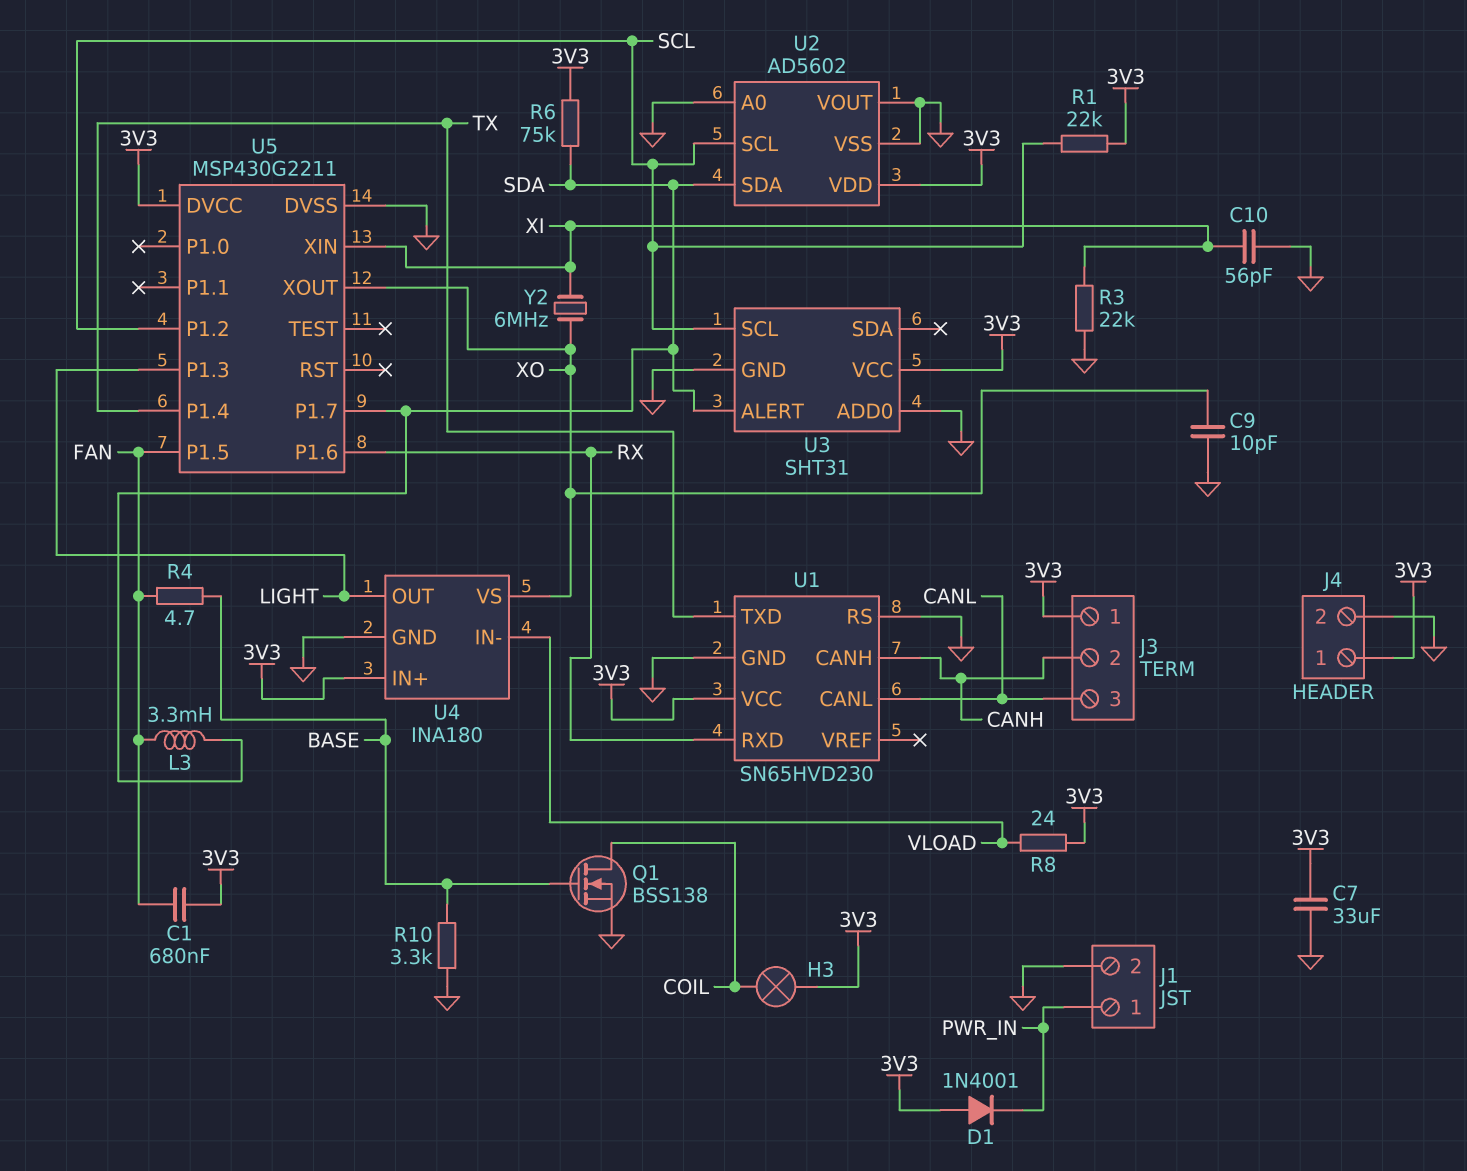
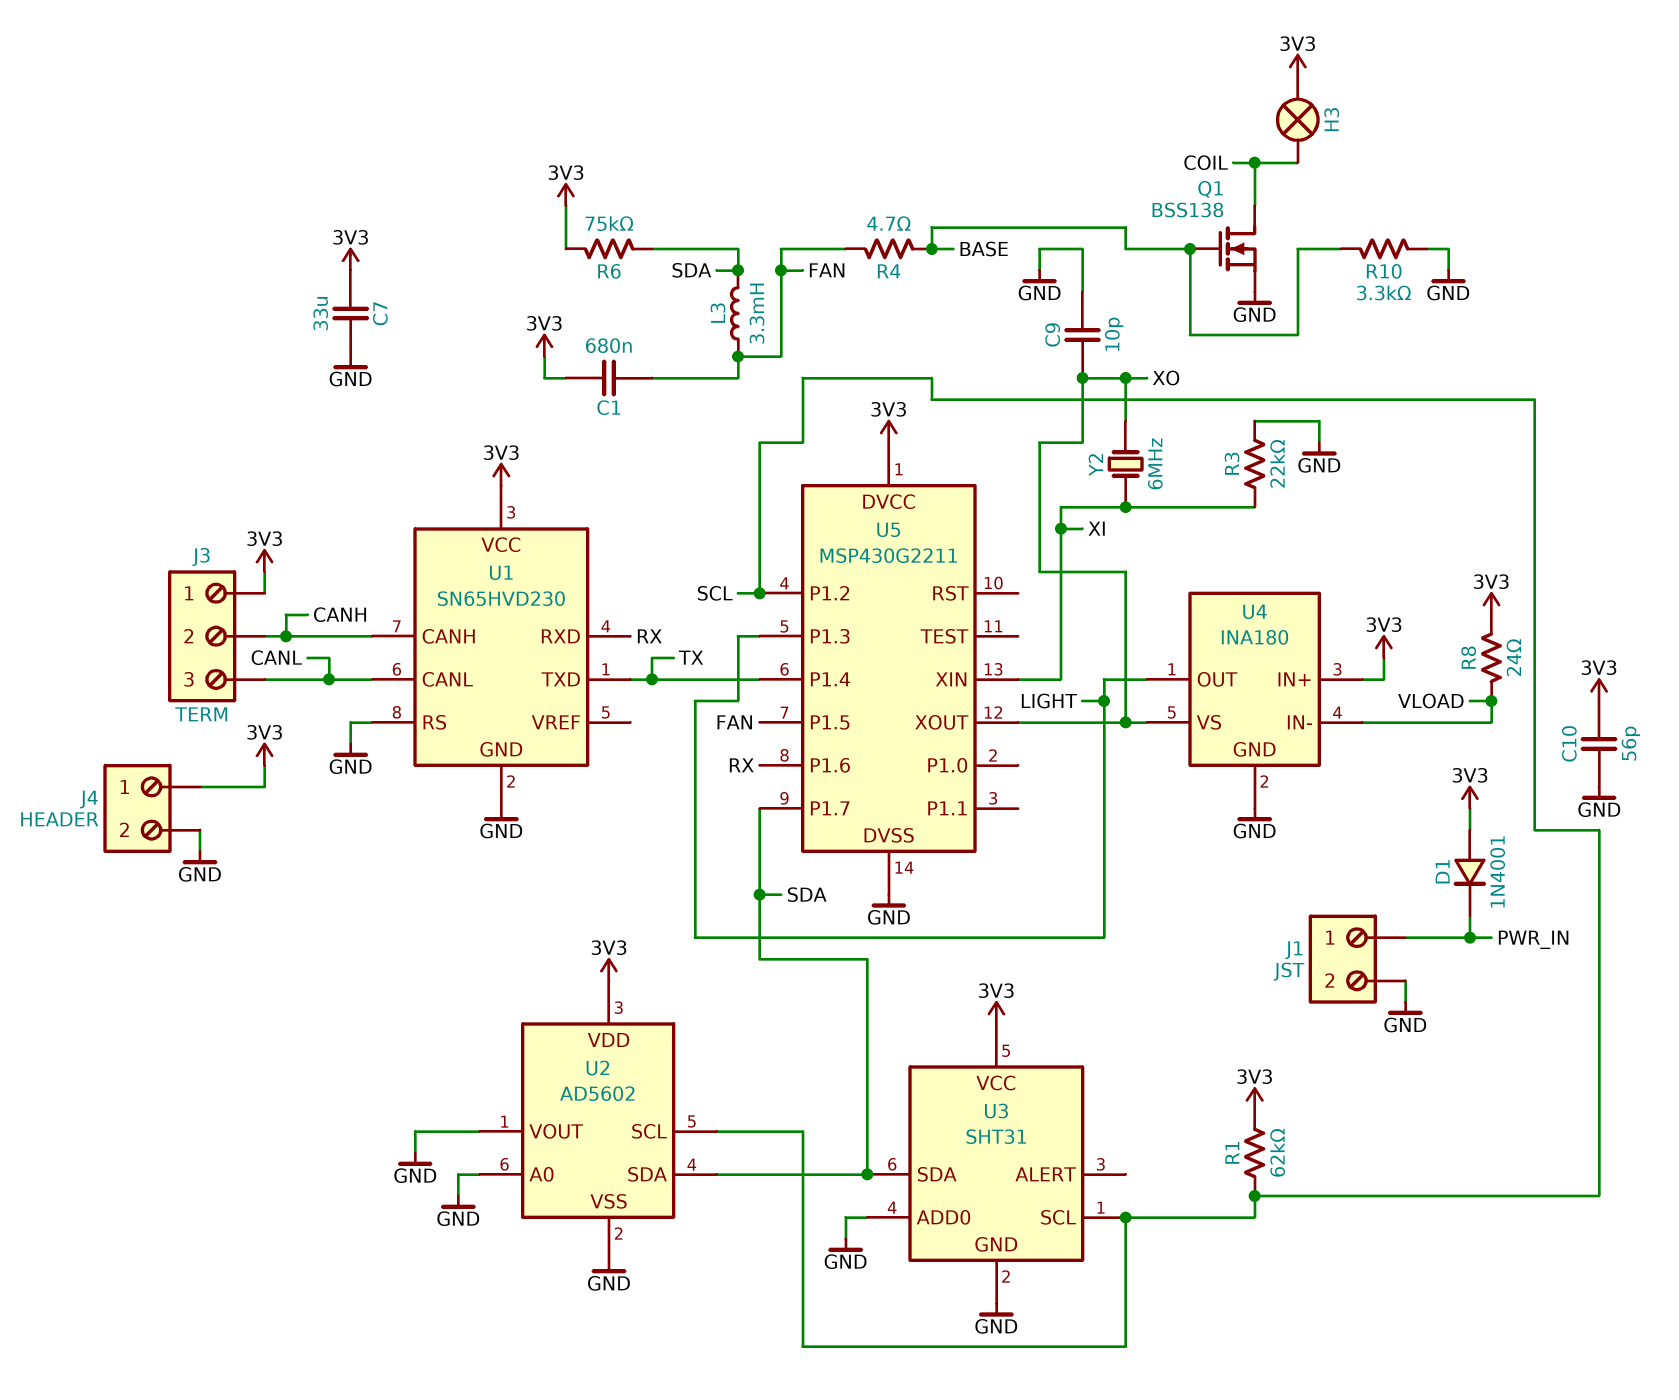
C10: 56pF (GND, XI) -> 56pF (3V3, GND)
R1: 22k (3V3, SCL) -> 62k (3V3, SCL)
U3 pin ALERT: SDA -> none
U3 pin SDA: none -> SDA

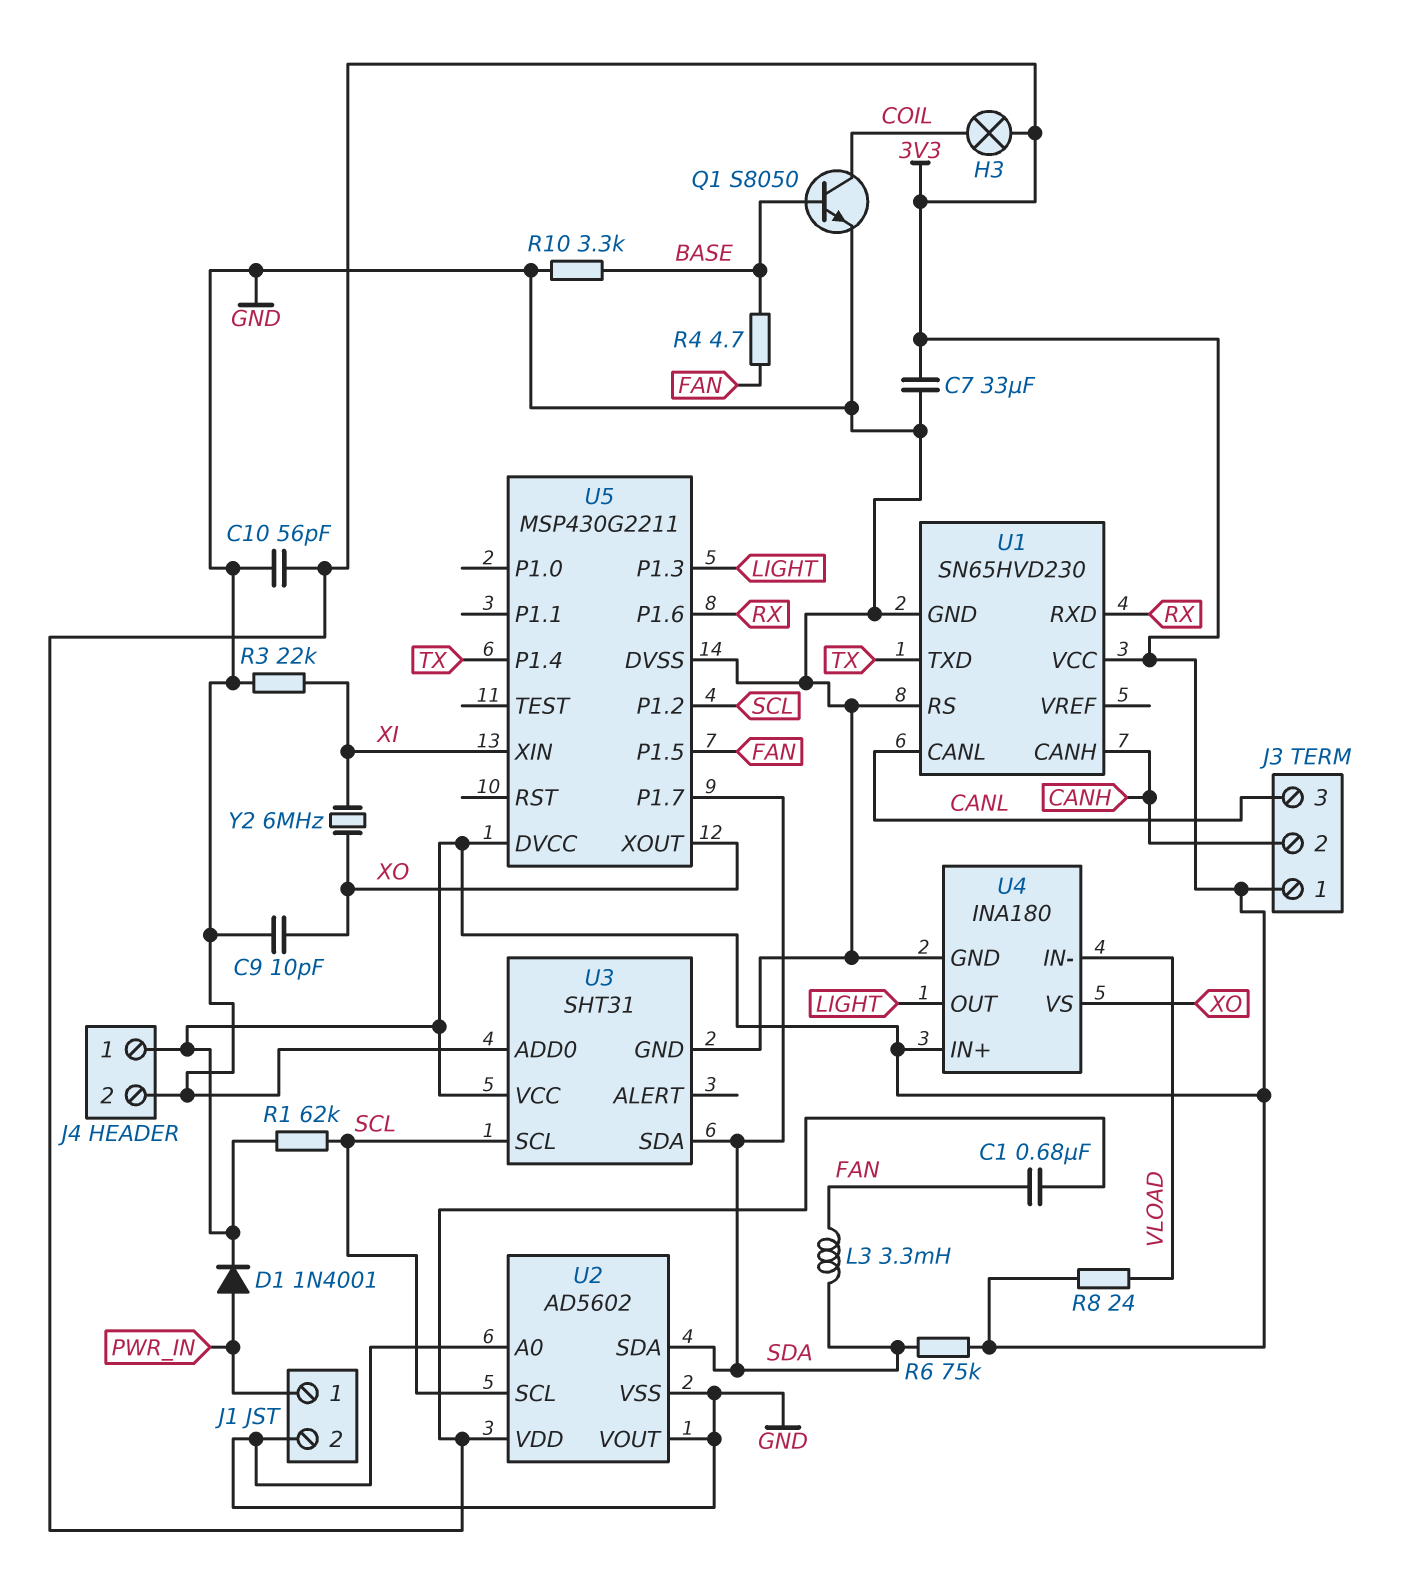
D1: diode 1N4001 (A 3V3, K PWR_IN) -> diode 1N4001 (A PWR_IN, K 3V3)
Q1: NMOS BSS138 (G BASE, D COIL, S GND) -> NPN S8050 (B BASE, C COIL, E GND)

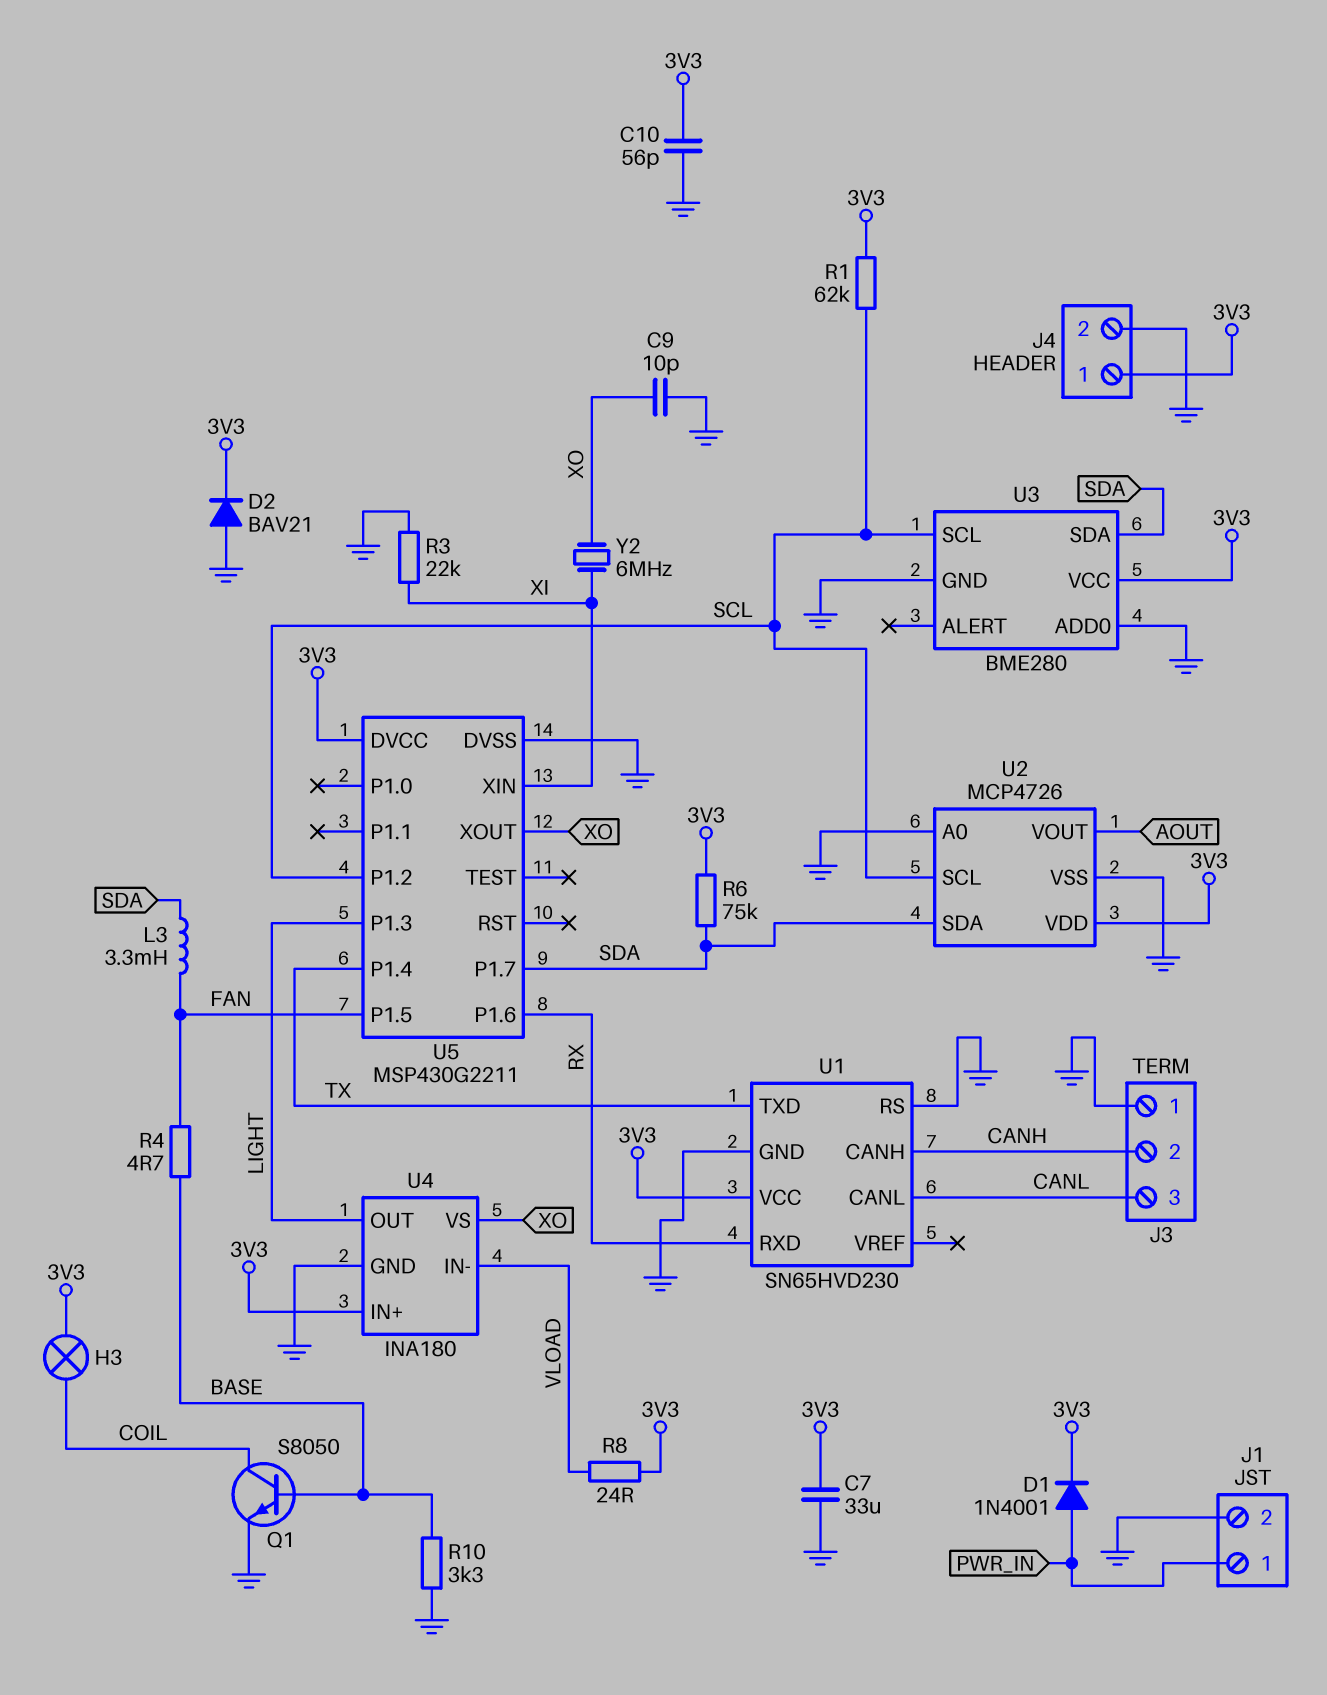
C1: 680nF (3V3, FAN) -> none
D2: none -> diode BAV21 (A GND, K 3V3)
J3 pin 1: 3V3 -> GND
U2: AD5602 -> MCP4726
U2 pin VOUT: GND -> AOUT
U3: SHT31 -> BME280

